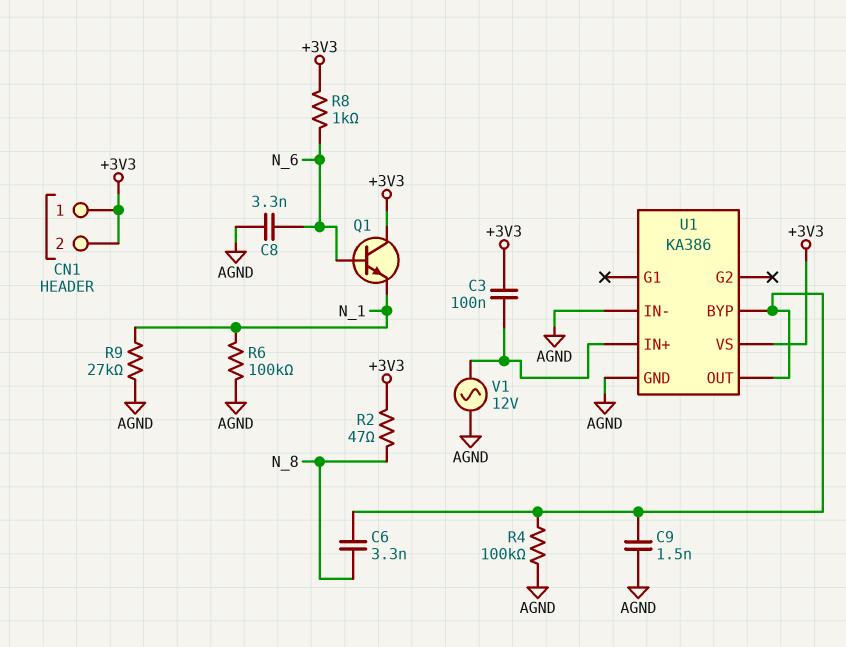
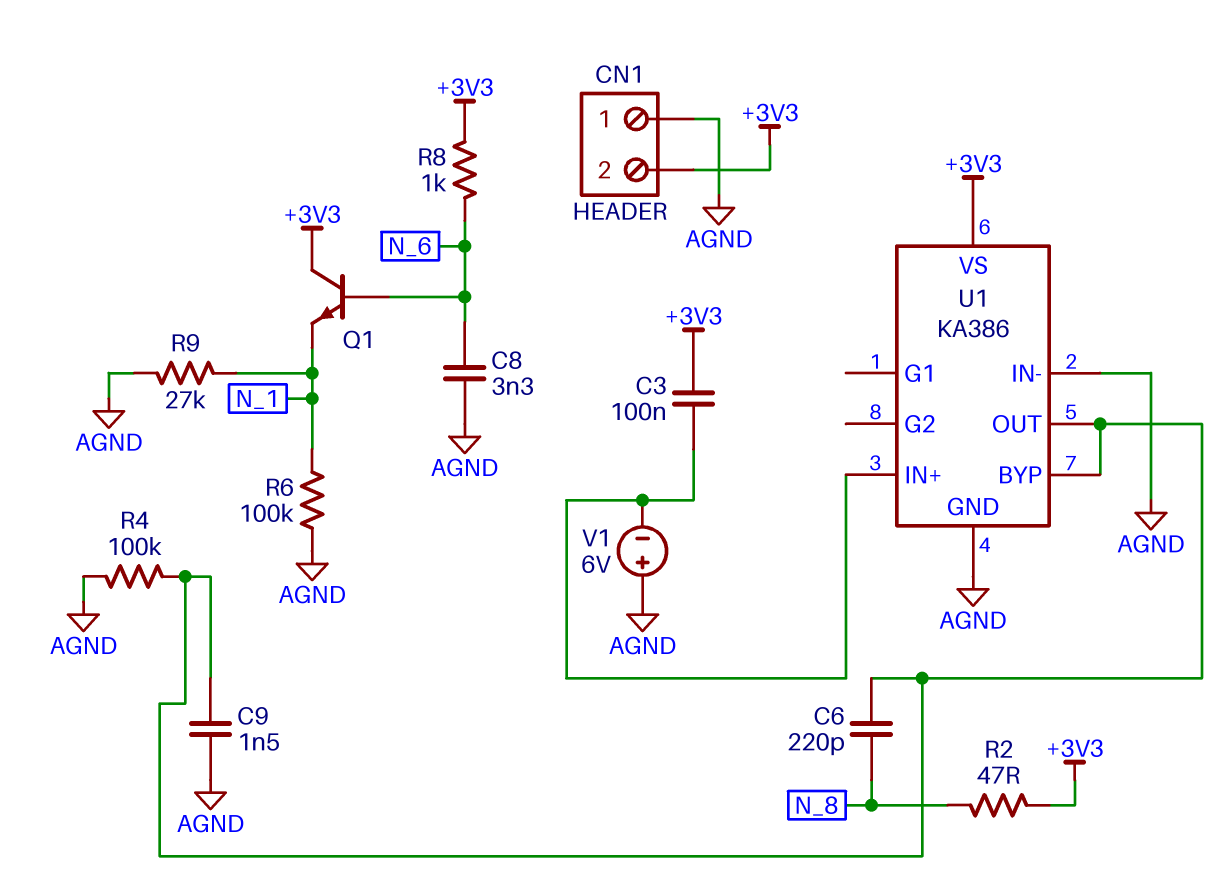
C6: 3.3nF (N_8, U1/BYP) -> 220pF (N_8, U1/BYP)
CN1 pin 1: +3V3 -> AGND
V1: AC 12V (AGND, U1/IN+) -> 6V (plus AGND, minus U1/IN+)

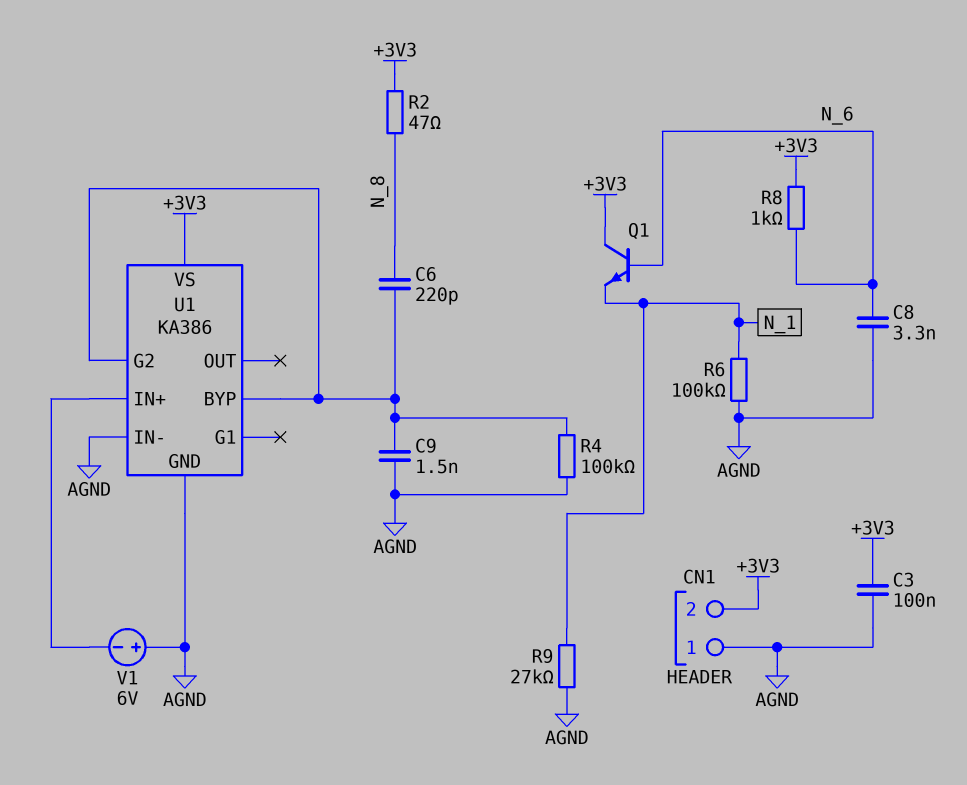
C3: 100nF (+3V3, U1/IN+) -> 100nF (+3V3, AGND)
U1 pin G2: none -> U1/BYP
U1 pin OUT: U1/BYP -> none

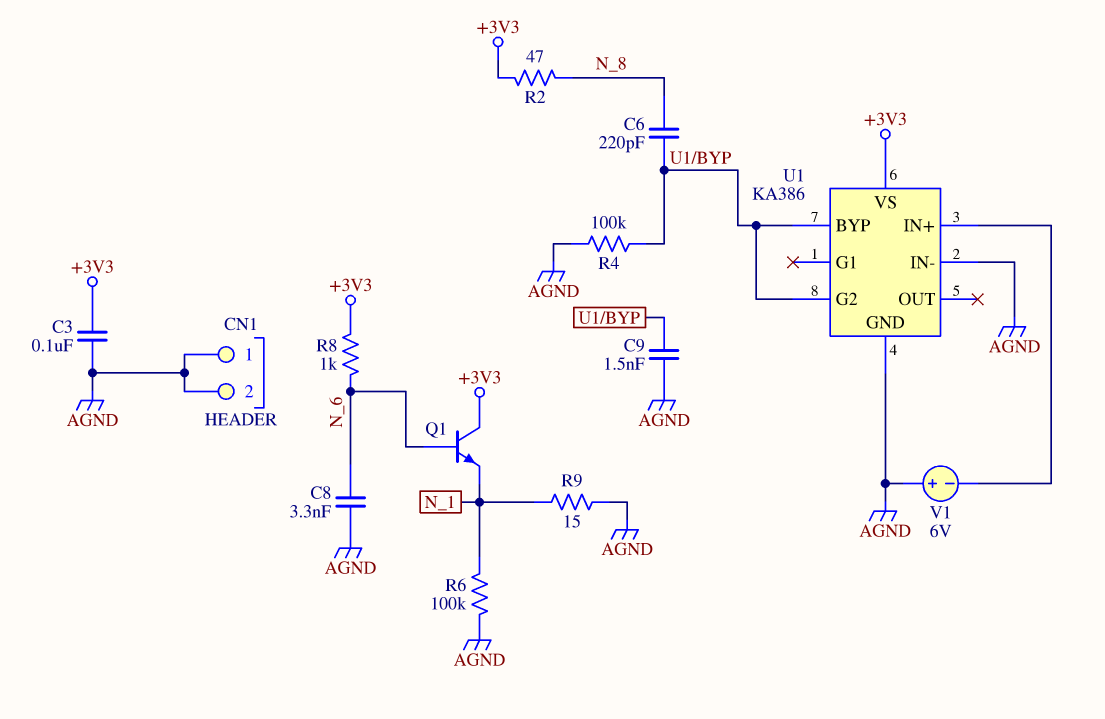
CN1 pin 2: +3V3 -> AGND
R9: 27k (AGND, N_1) -> 15 (AGND, N_1)

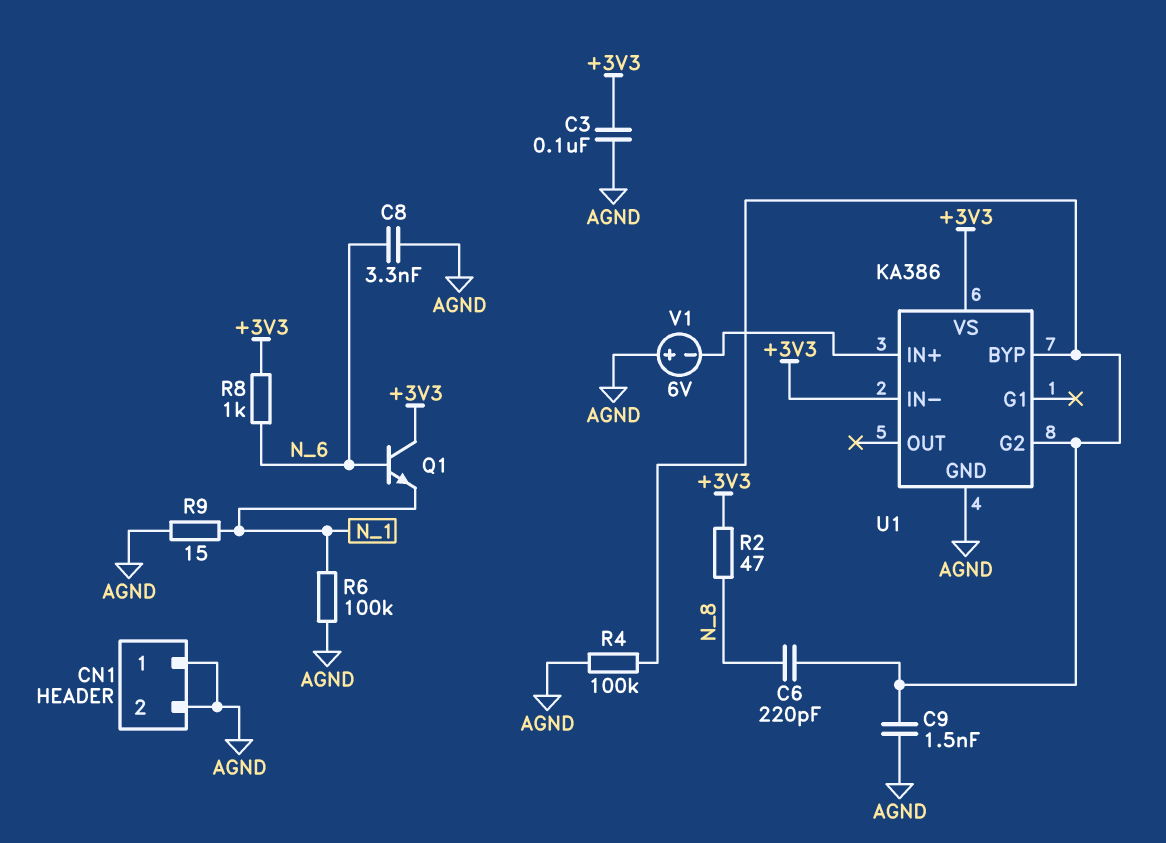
U1 pin IN-: AGND -> +3V3

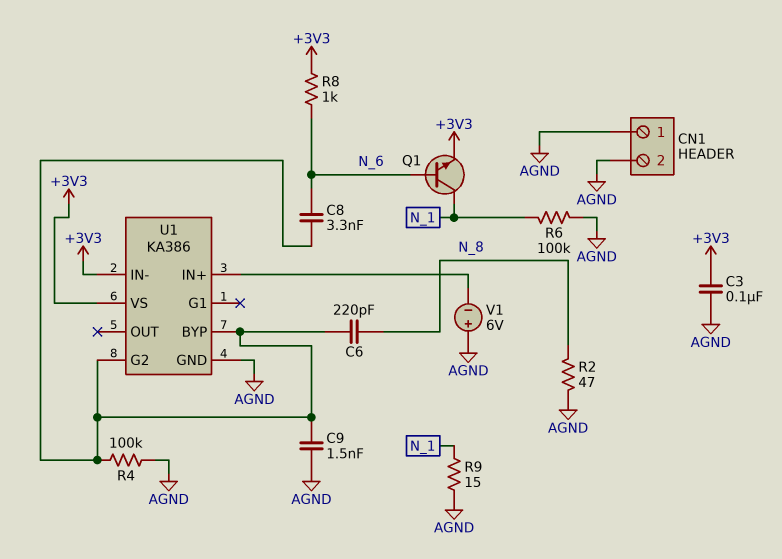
C8: 3.3nF (AGND, N_6) -> 3.3nF (N_6, U1/BYP)
Q1: NPN (B N_6, C +3V3, E N_1) -> NPN (B N_6, C N_1, E +3V3)
R2: 47 (+3V3, N_8) -> 47 (AGND, N_8)

